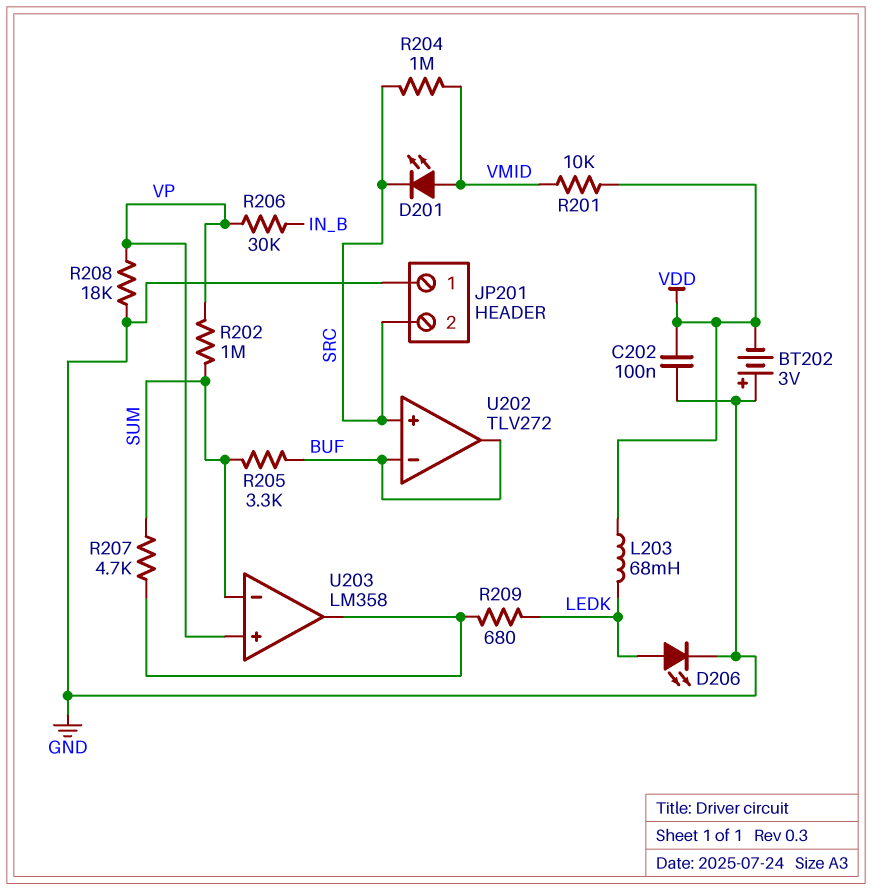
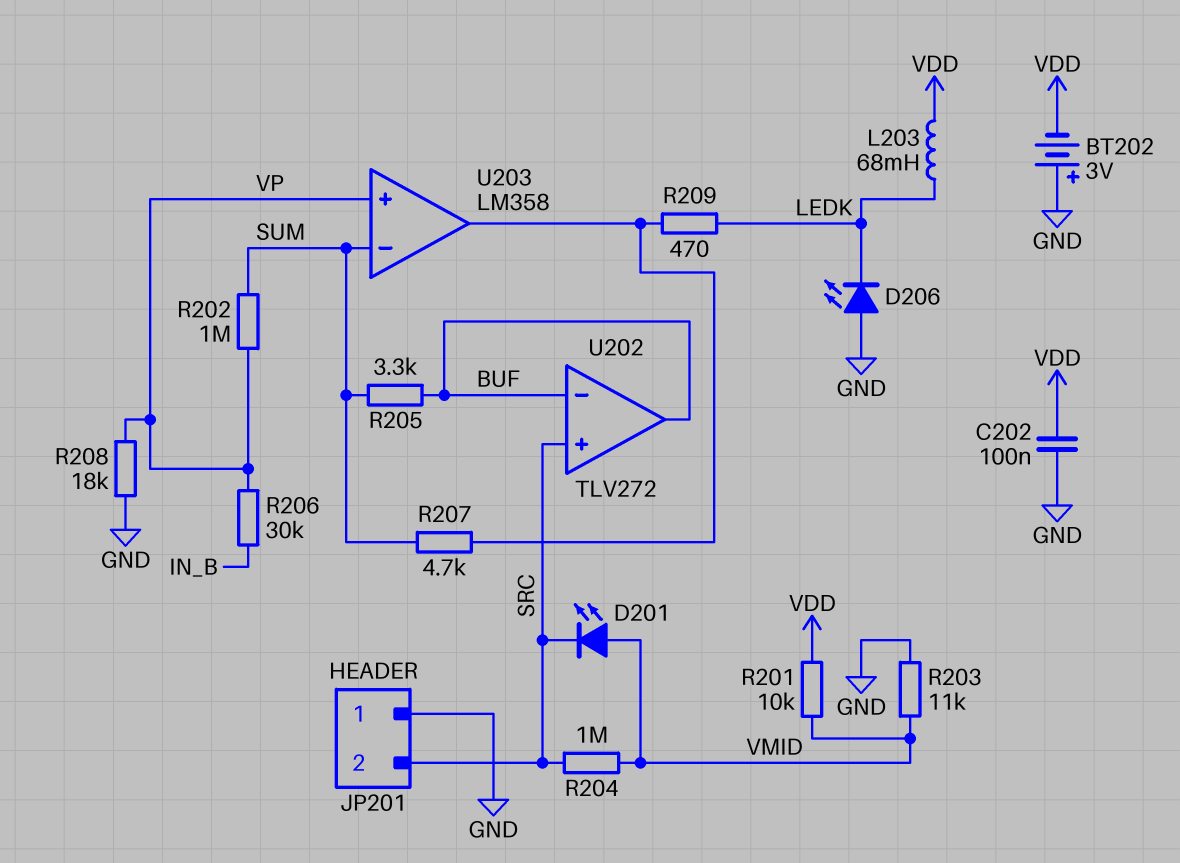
D206: LED (A LEDK, K GND) -> LED (A GND, K LEDK)
R203: none -> 11k (GND, VMID)
R209: 680 (LEDK, U203/out) -> 470 (LEDK, U203/out)

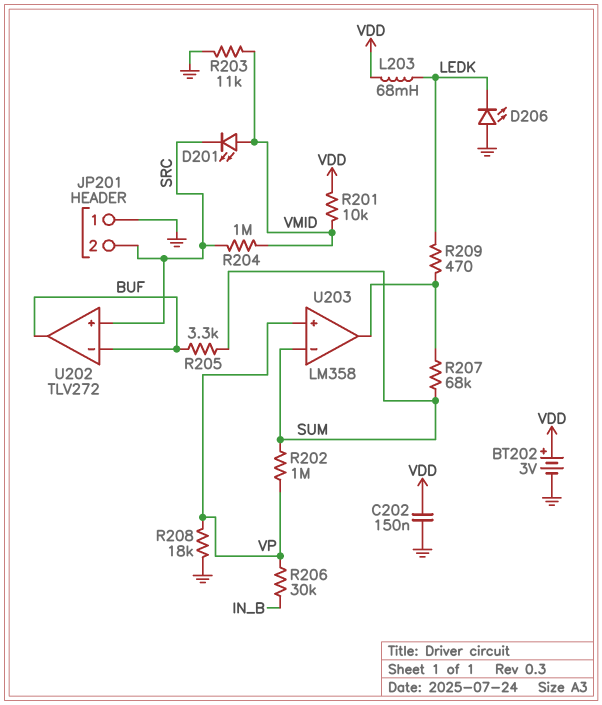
BT202: 3V (plus GND, minus VDD) -> 3V (plus VDD, minus GND)
C202: 100nF (GND, VDD) -> 150nF (GND, VDD)
R207: 4.7k (SUM, U203/out) -> 68k (SUM, U203/out)

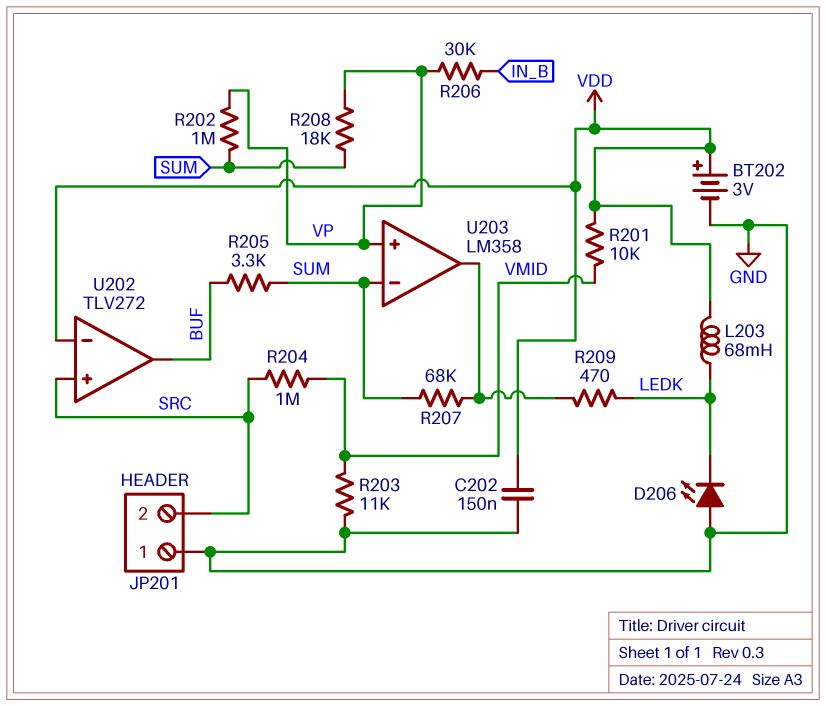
D201: LED (A VMID, K SRC) -> none
R208: 18k (GND, VP) -> 18k (SUM, VP)
U202 pin in-: BUF -> VDD

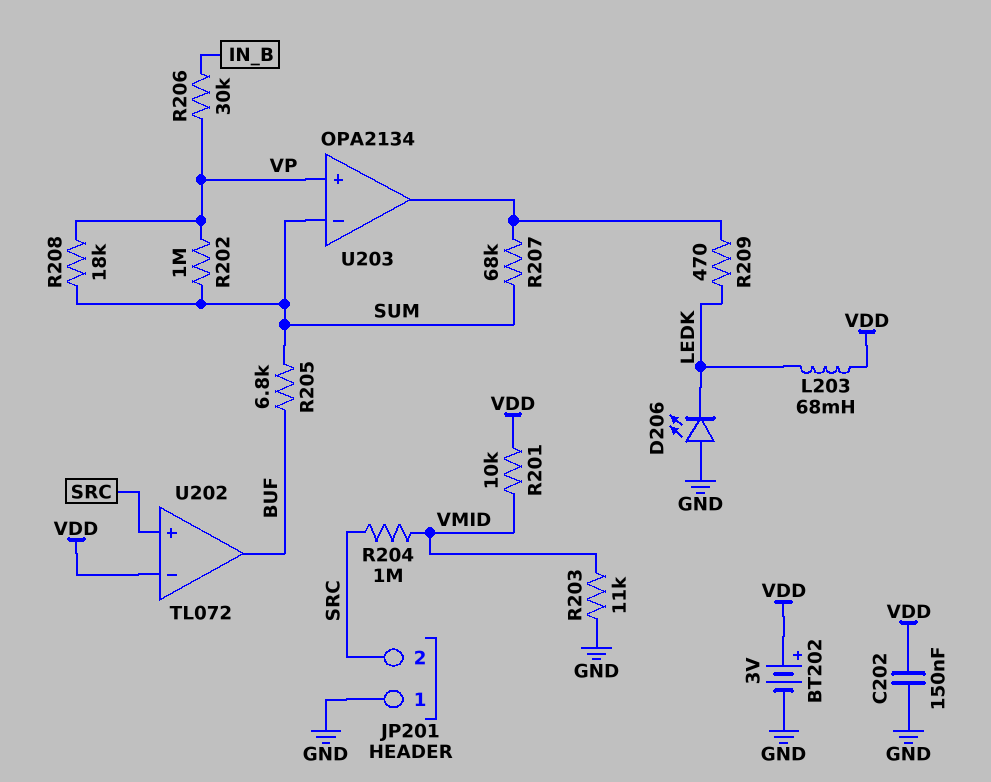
R205: 3.3k (BUF, SUM) -> 6.8k (BUF, SUM)
U202: TLV272 -> TL072
U203: LM358 -> OPA2134

